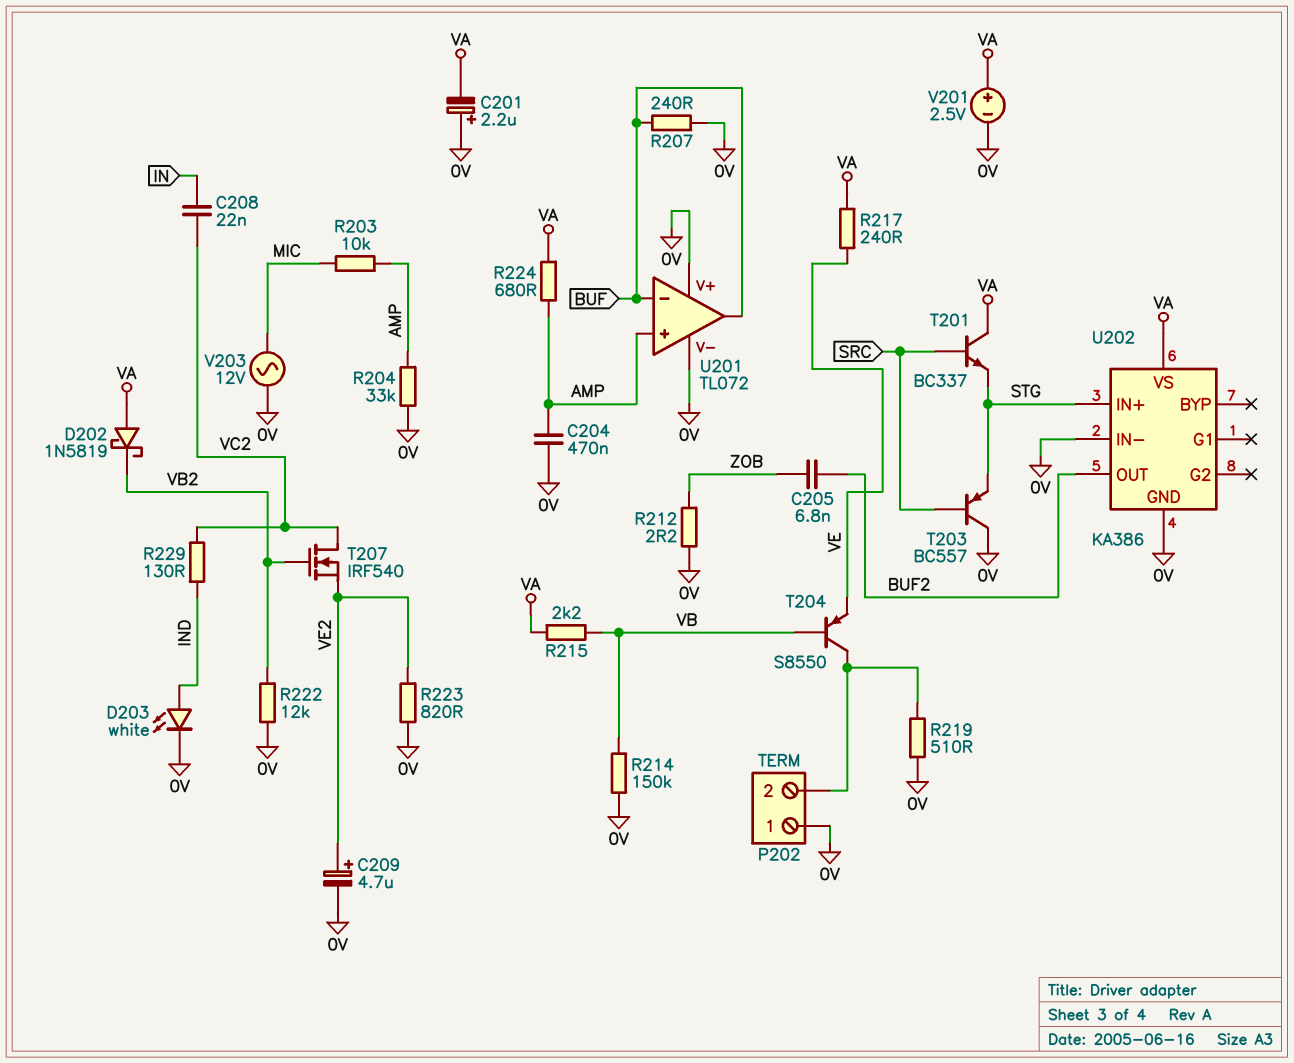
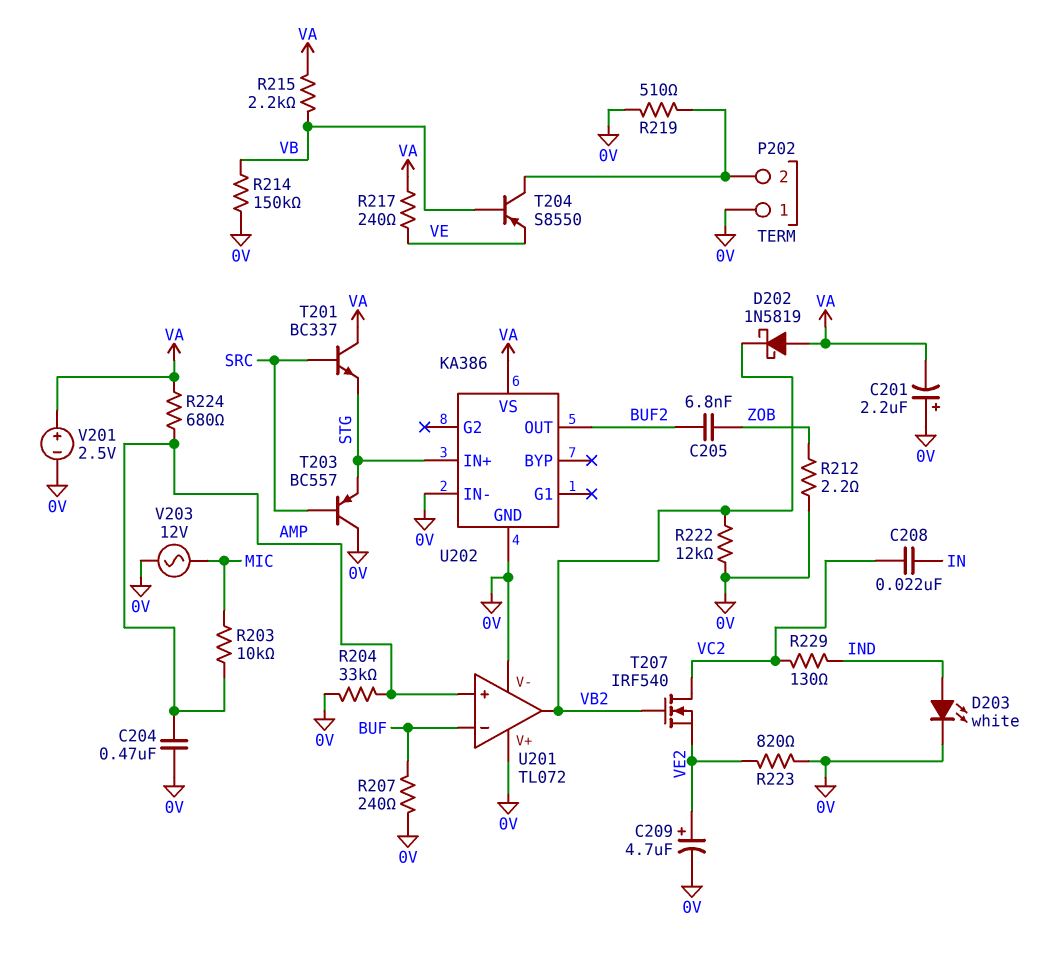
U201 pin out: BUF -> VB2

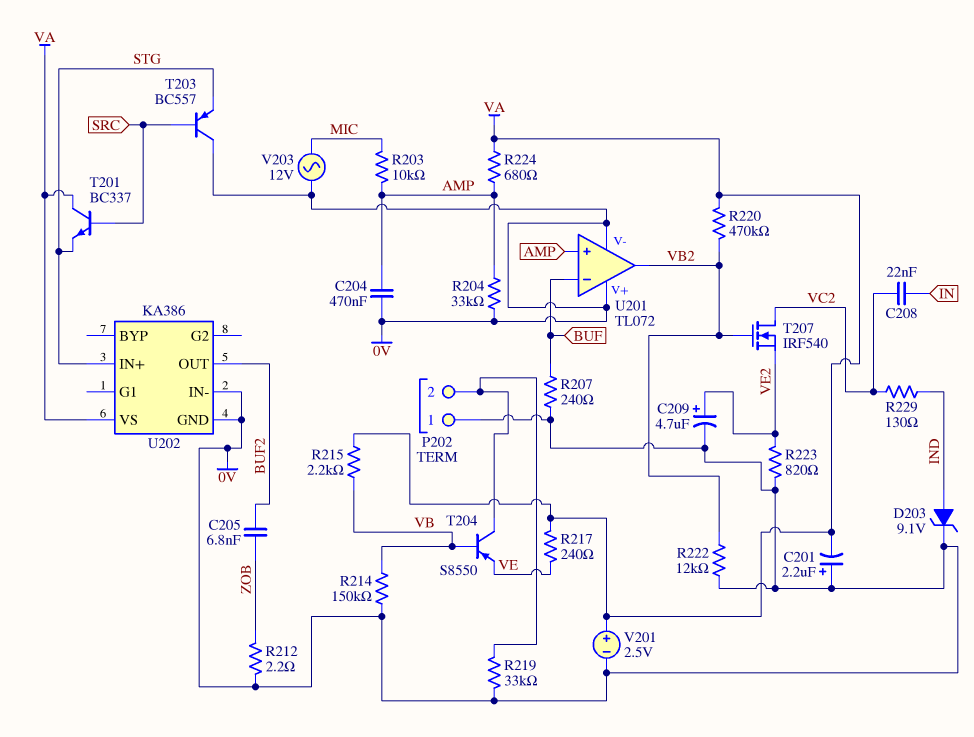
D202: schottky 1N5819 (A VA, K VB2) -> none
D203: LED white (A IND, K 0V) -> zener 9.1V (A IND, K 0V)
R219: 510 (0V, P202/2) -> 33k (0V, P202/2)
R220: none -> 470k (VA, VB2)

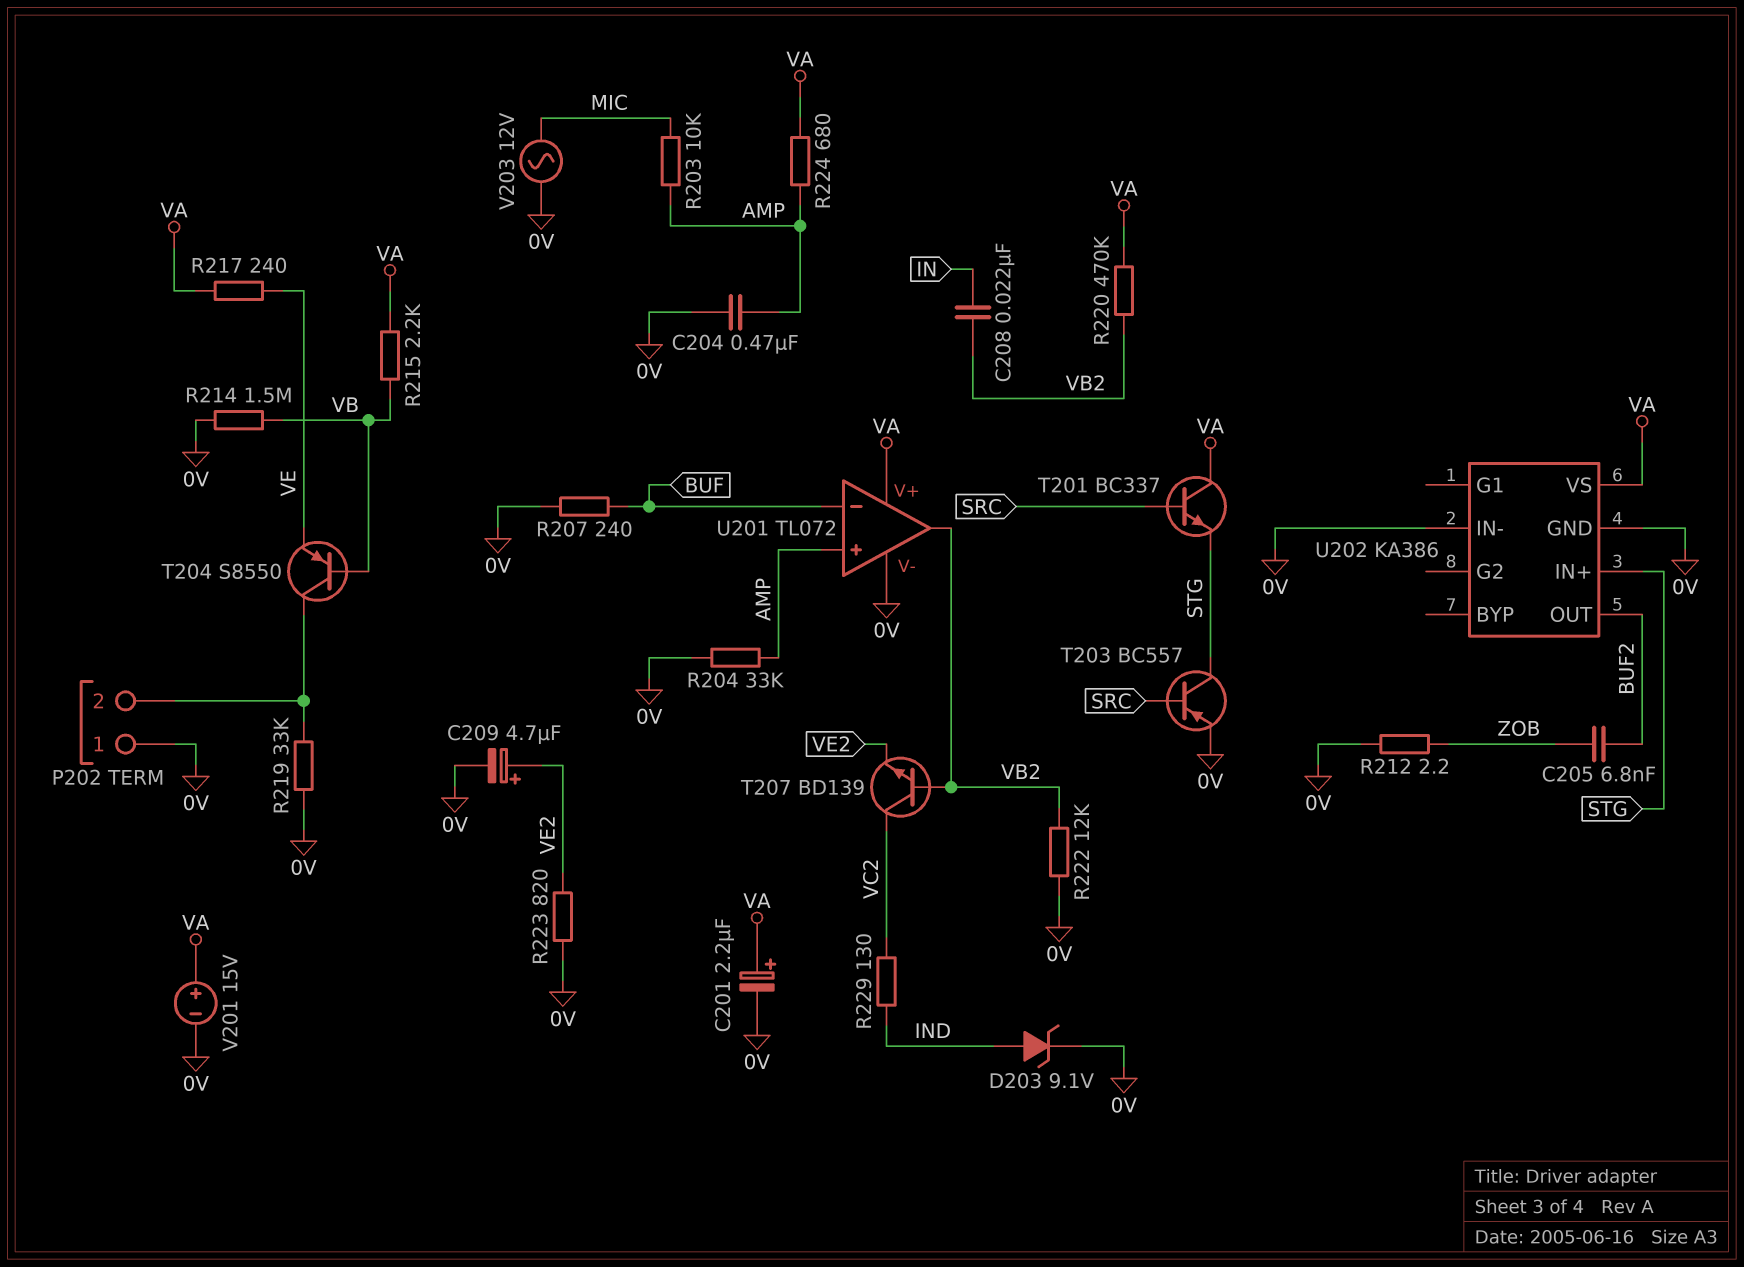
C201: 2.2uF (plus 0V, minus VA) -> 2.2uF (plus VA, minus 0V)
C208: 22nF (IN, VC2) -> 22nF (IN, VB2)
R214: 150k (0V, VB) -> 1.5M (0V, VB)
T203: PNP BC557 (B SRC, C 0V, E STG) -> PNP BC557 (B SRC, C STG, E 0V)
T207: NMOS IRF540 (G VB2, D VC2, S VE2) -> NPN BD139 (B VB2, C VC2, E VE2)
U201 pin V+: 0V -> VA
V201: 2.5V (plus VA, minus 0V) -> 15V (plus VA, minus 0V)

